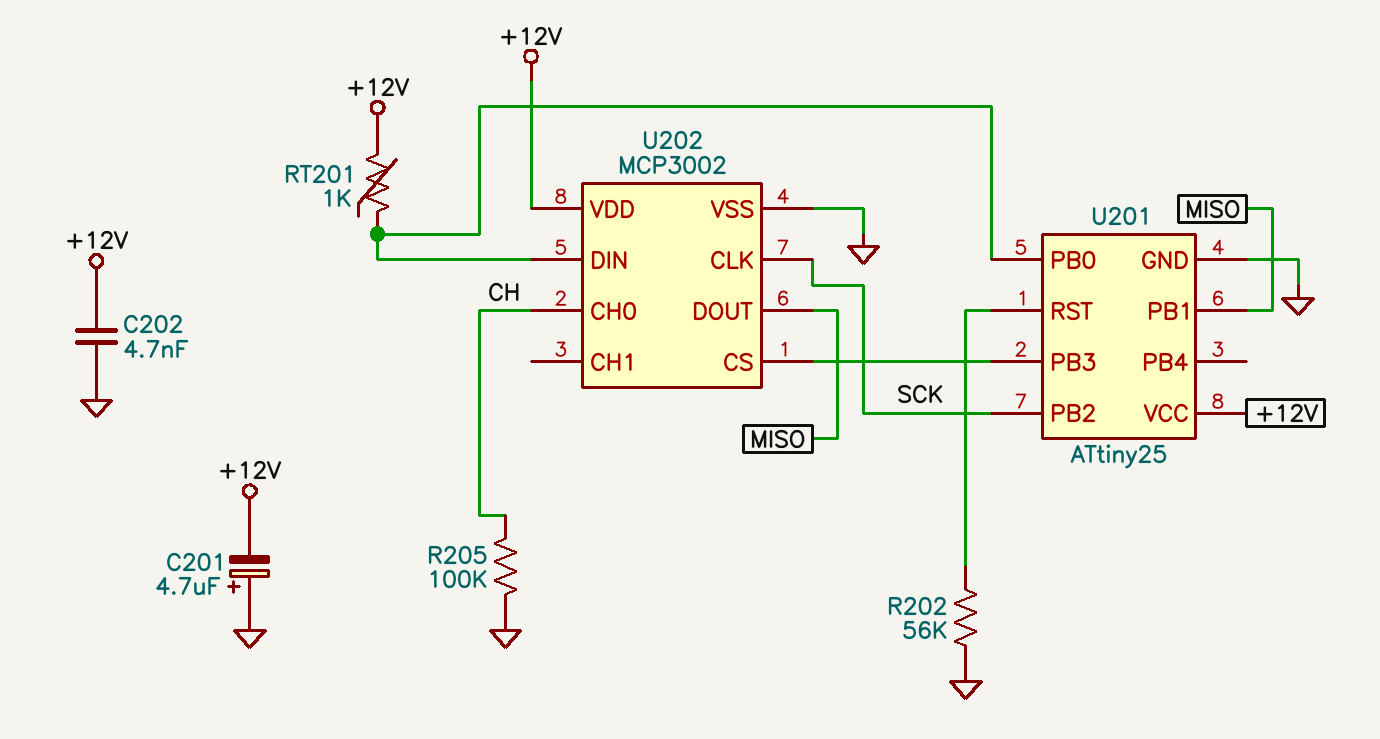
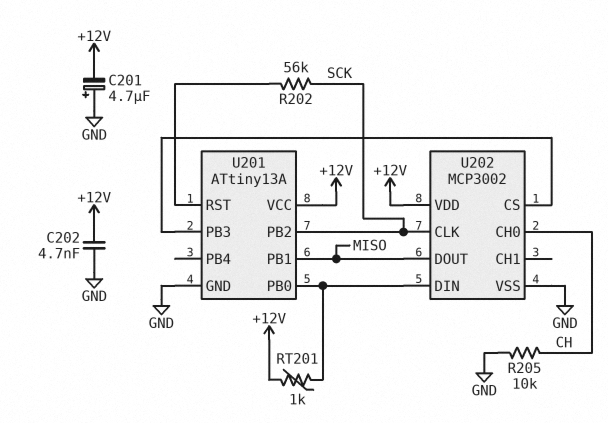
R202: 56k (GND, U201/RST) -> 56k (SCK, U201/RST)
R205: 100k (CH, GND) -> 10k (CH, GND)
U201: ATtiny25 -> ATtiny13A

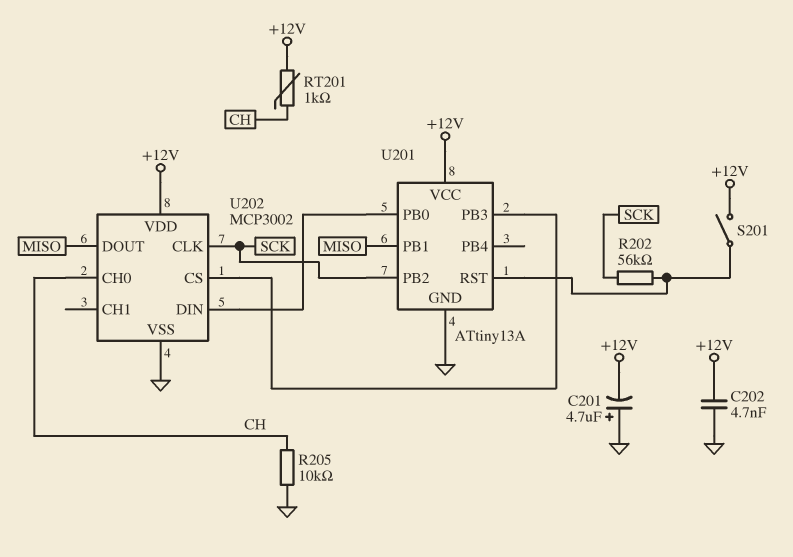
RT201: 1k (+12V, U201/PB0) -> 1k (+12V, CH)
S201: none -> switch (+12V, U201/RST)

